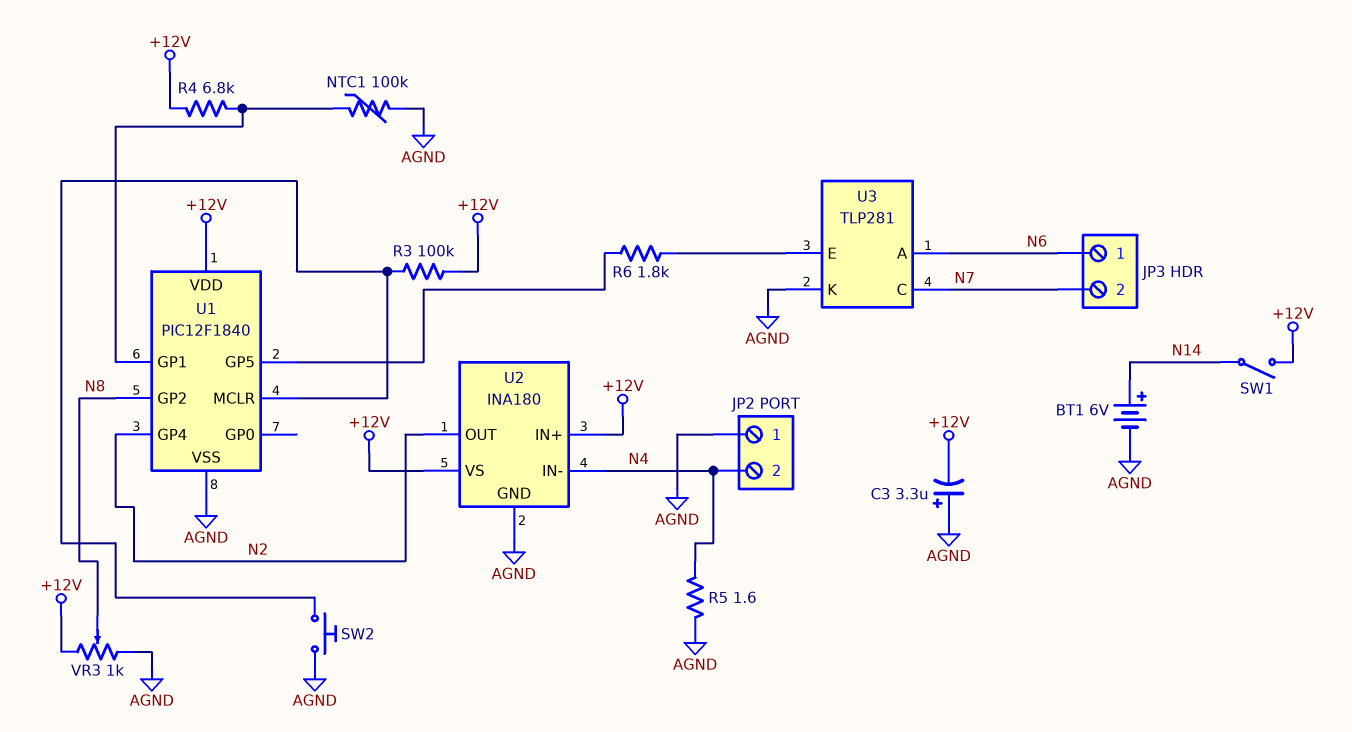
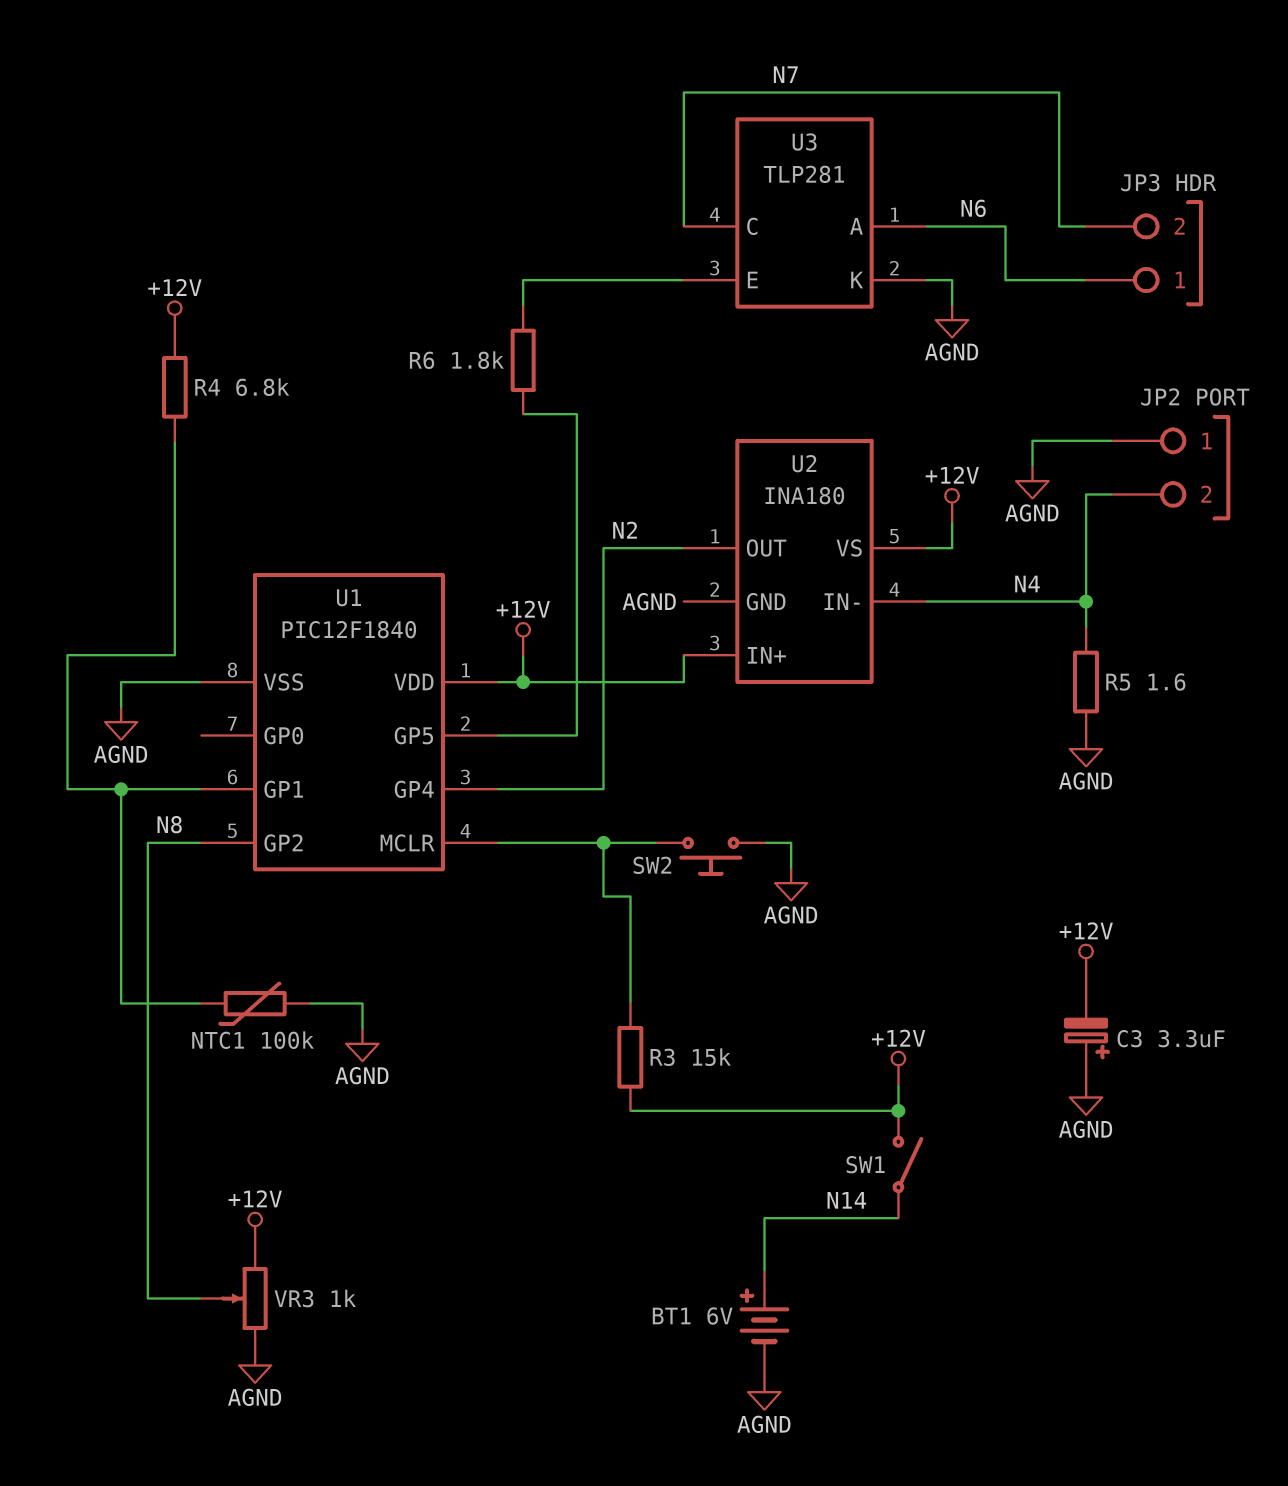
R3: 100k (+12V, U1/MCLR) -> 15k (+12V, U1/MCLR)

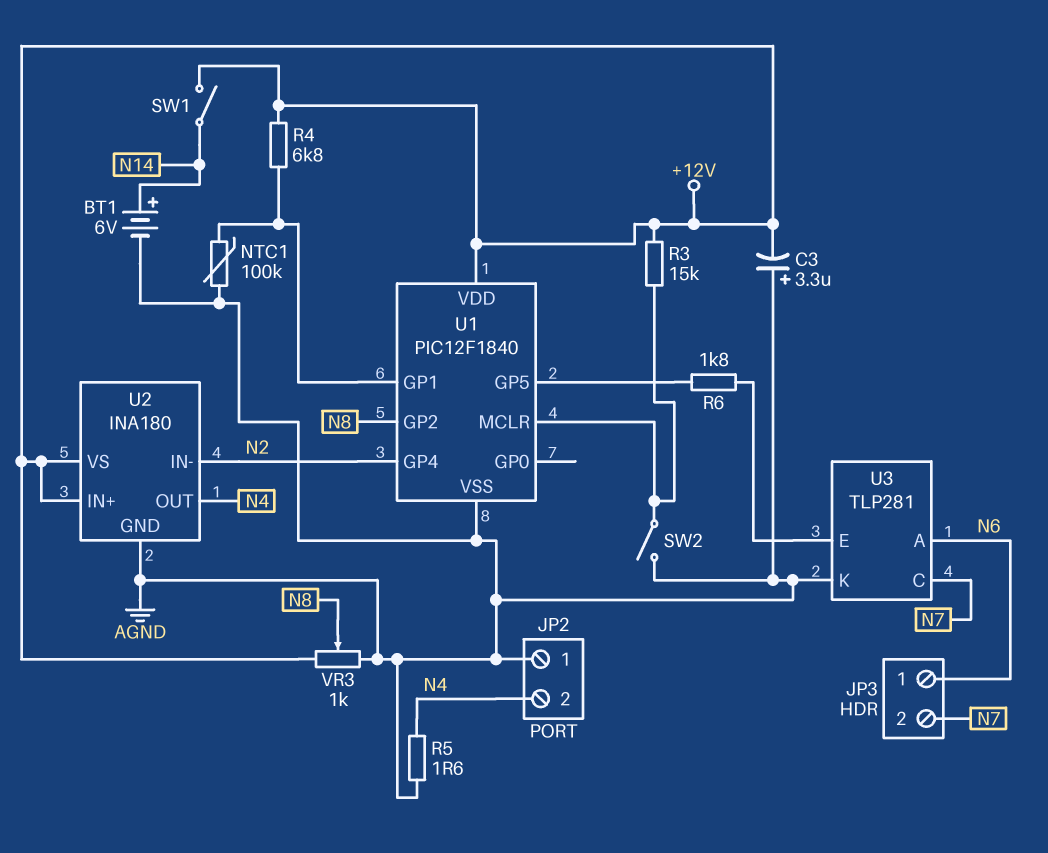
SW2: button (AGND, U1/MCLR) -> switch (AGND, U1/MCLR)
U2 pin IN-: N4 -> N2
U2 pin OUT: N2 -> N4

